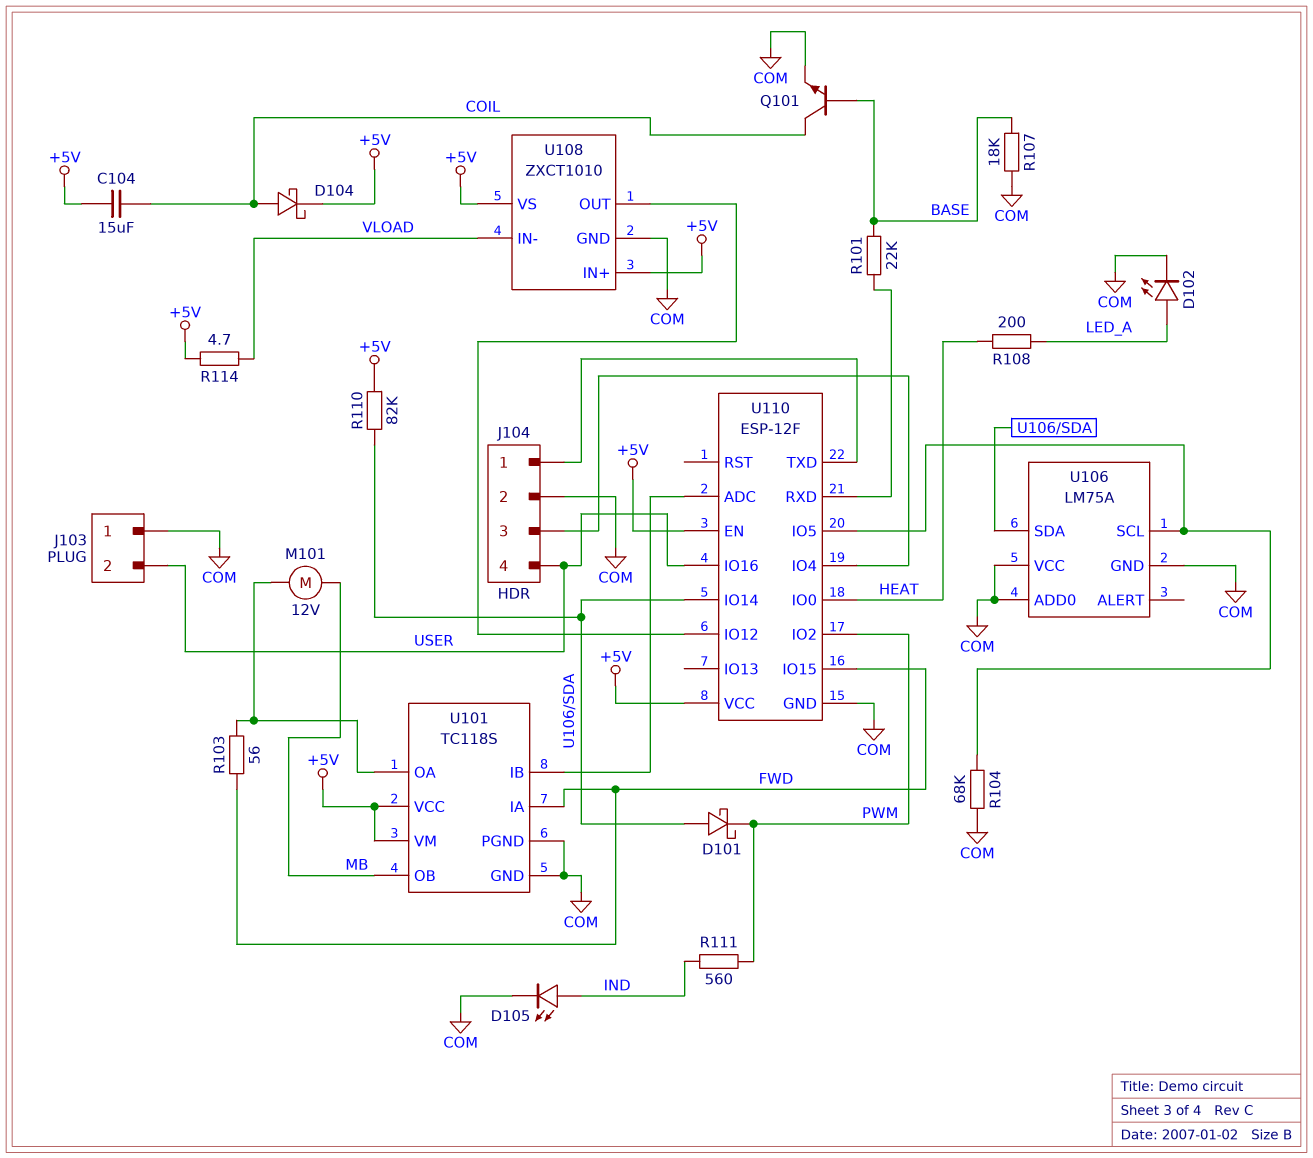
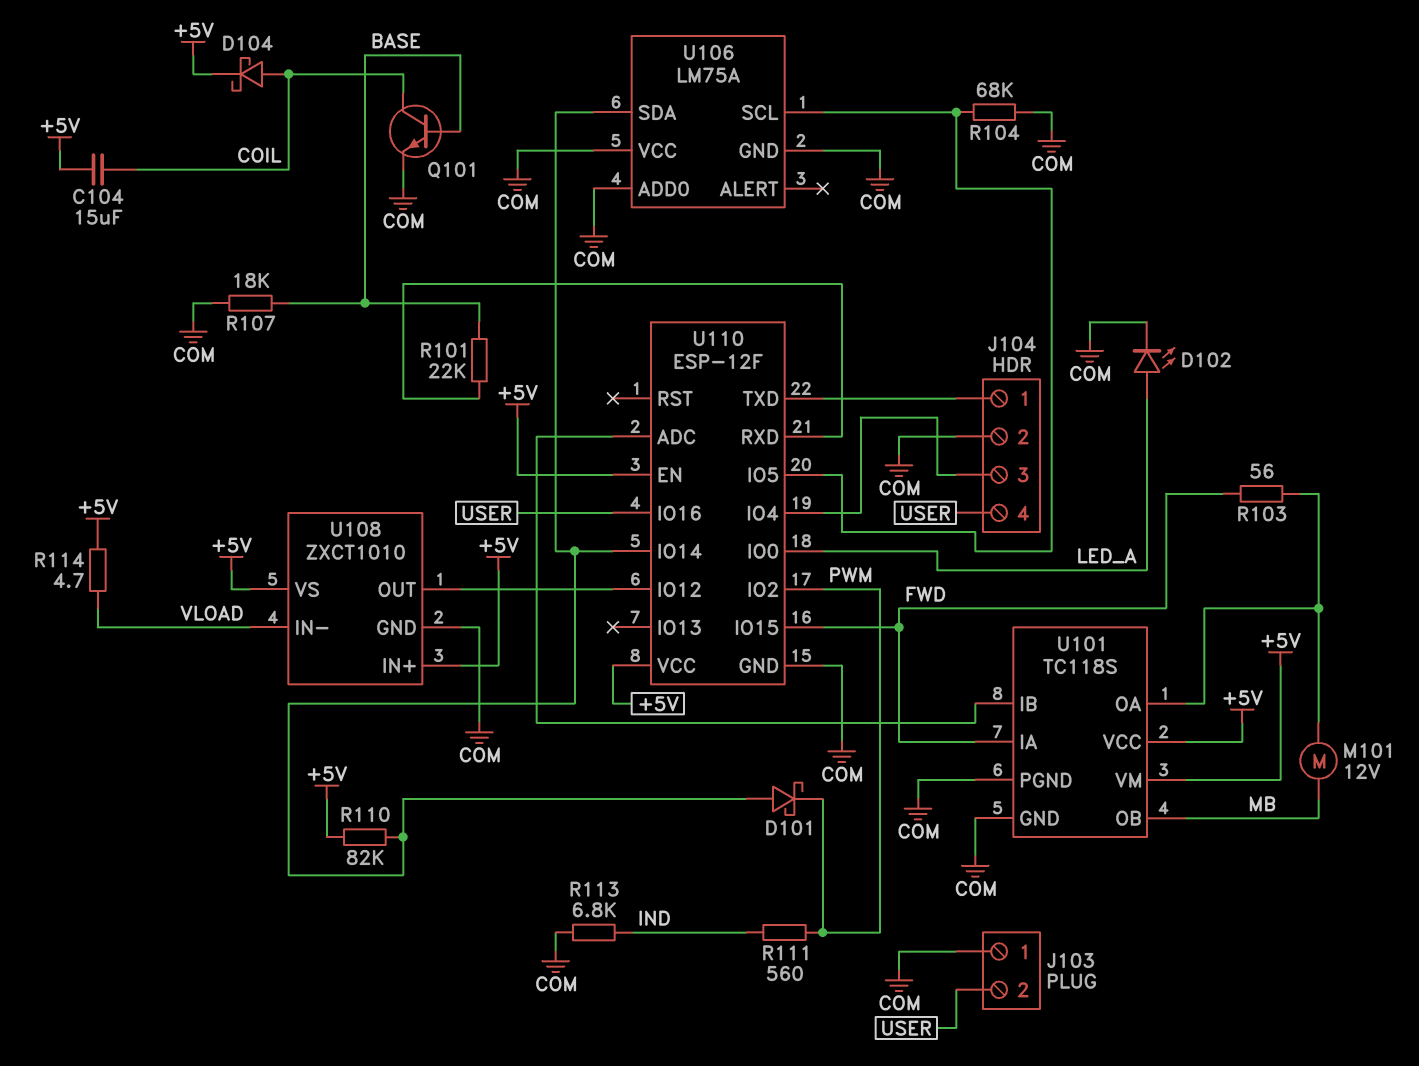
D105: LED (A IND, K COM) -> none
R108: 200 (HEAT, LED_A) -> none
R113: none -> 6.8k (COM, IND)
U110 pin IO0: HEAT -> LED_A

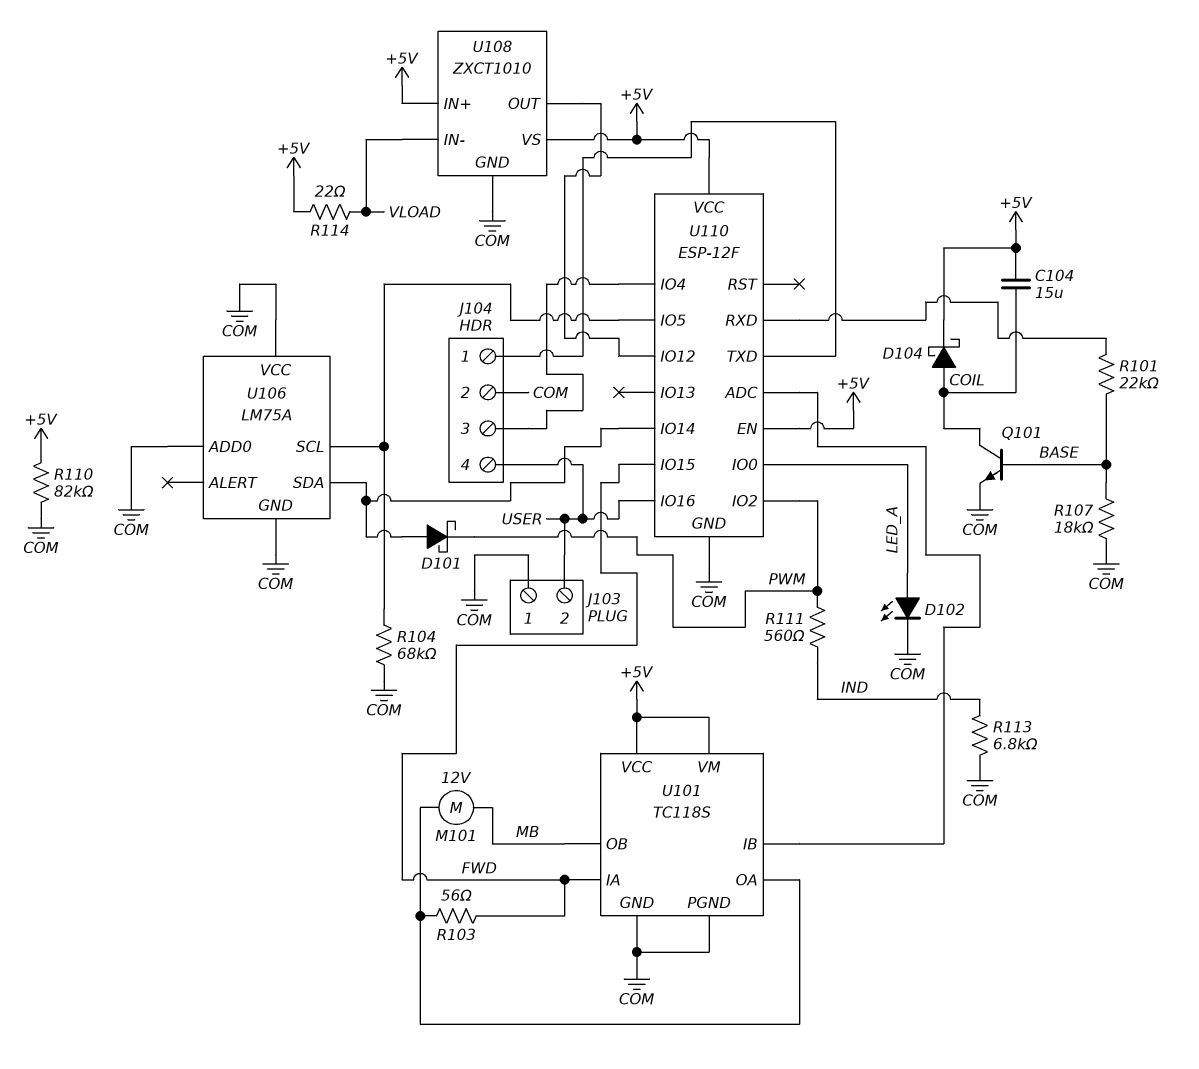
R110: 82k (+5V, U106/SDA) -> 82k (+5V, COM)
R114: 4.7 (+5V, VLOAD) -> 22 (+5V, VLOAD)

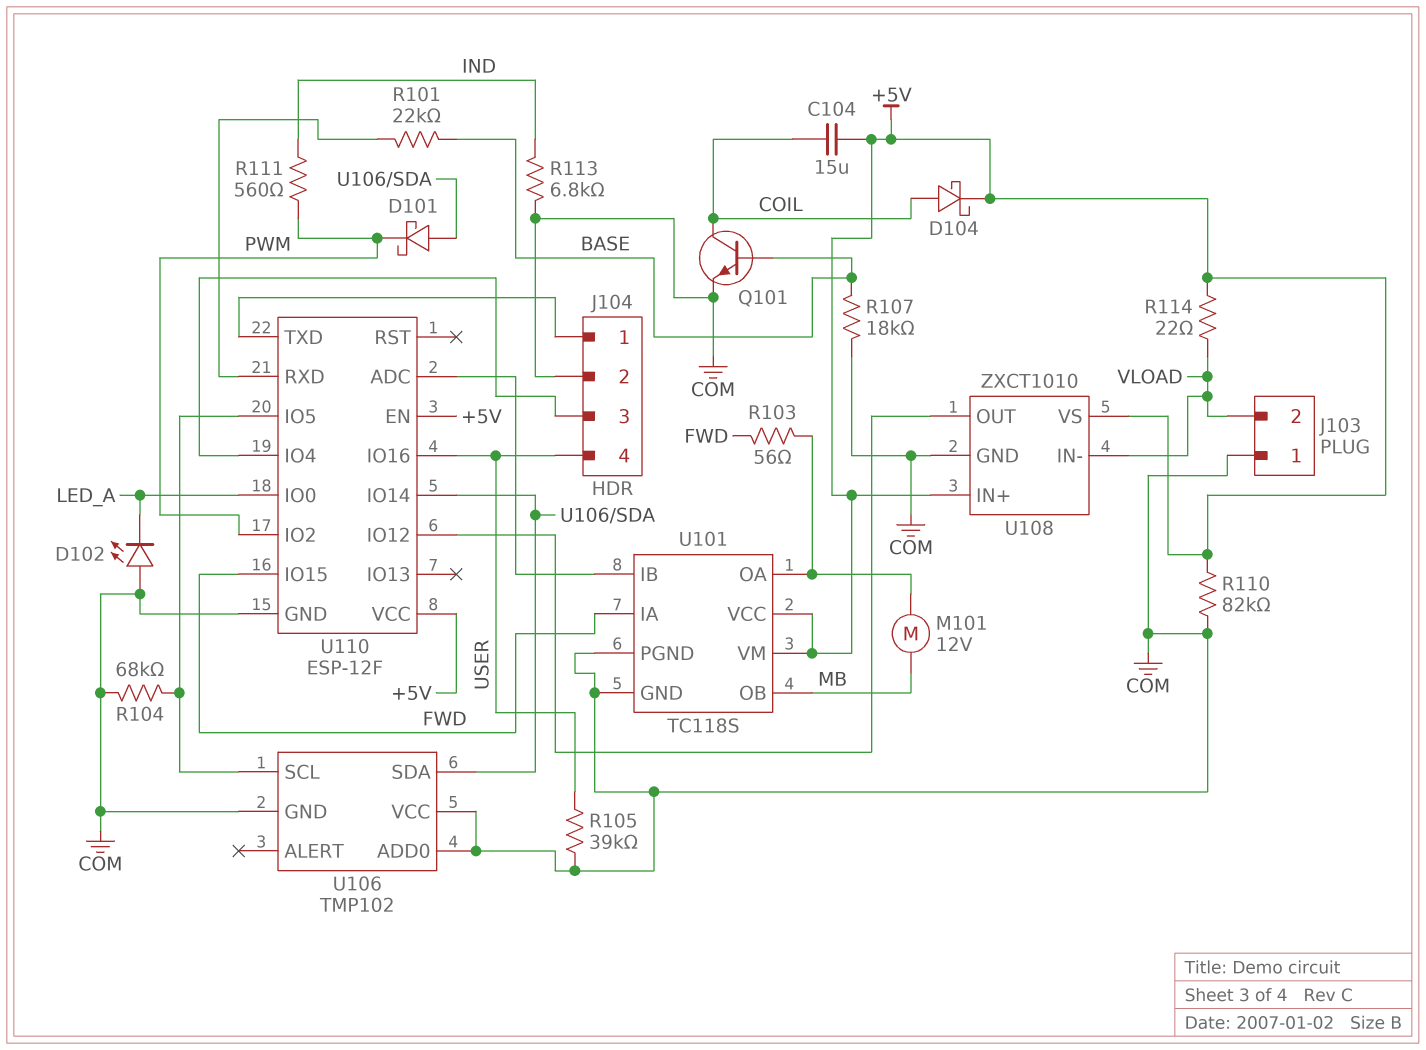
D102: LED (A LED_A, K COM) -> LED (A COM, K LED_A)
J103 pin 2: USER -> VLOAD
R105: none -> 39k (COM, USER)
U106: LM75A -> TMP102

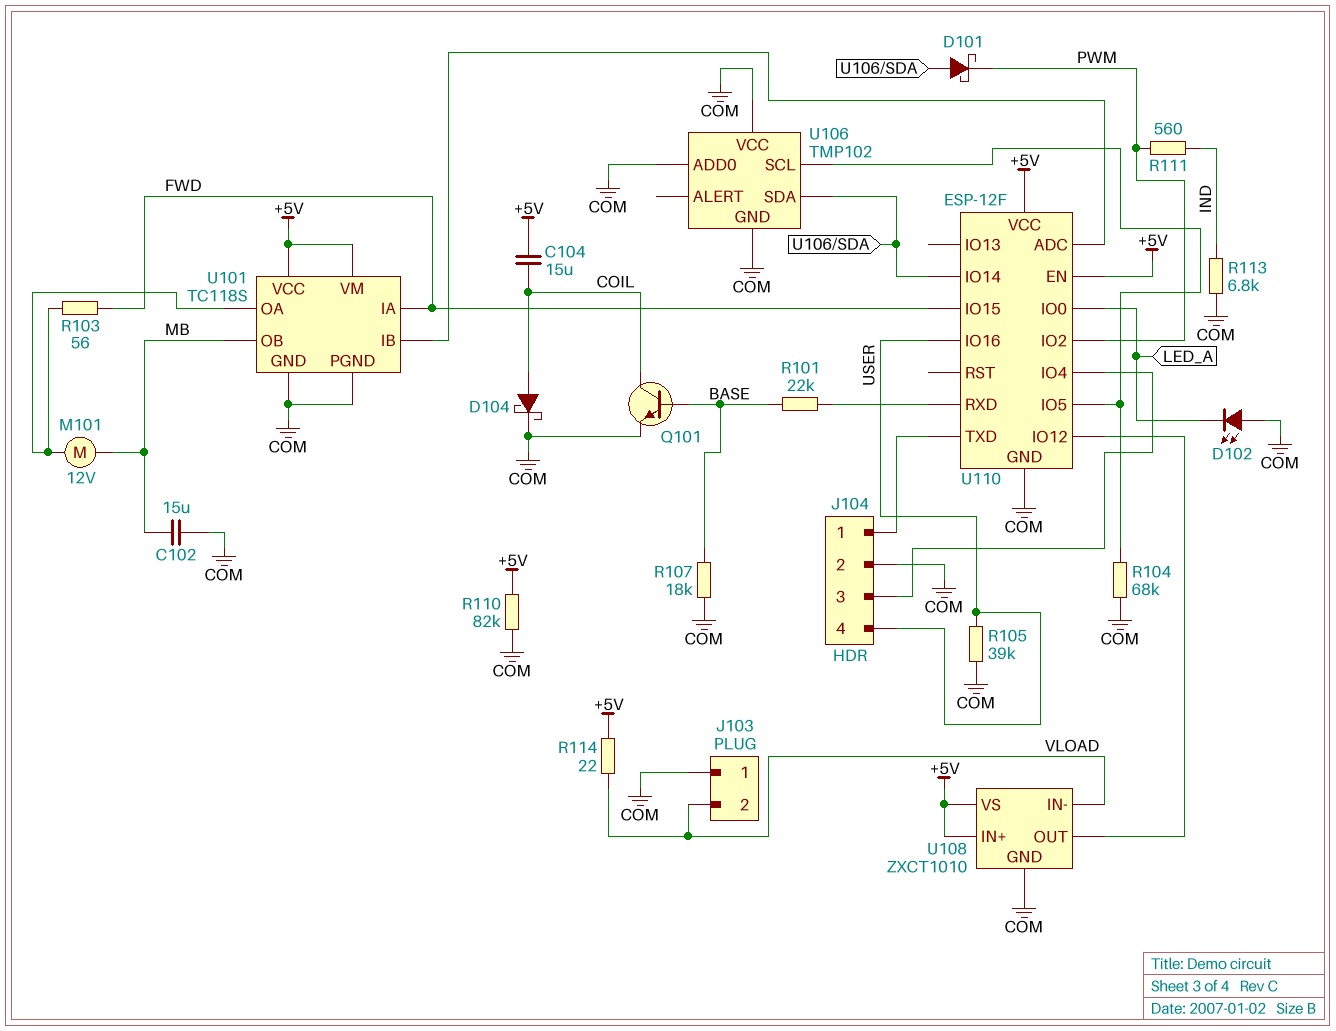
C102: none -> 15uF (COM, MB)
D104: schottky (A COIL, K +5V) -> schottky (A COIL, K COM)

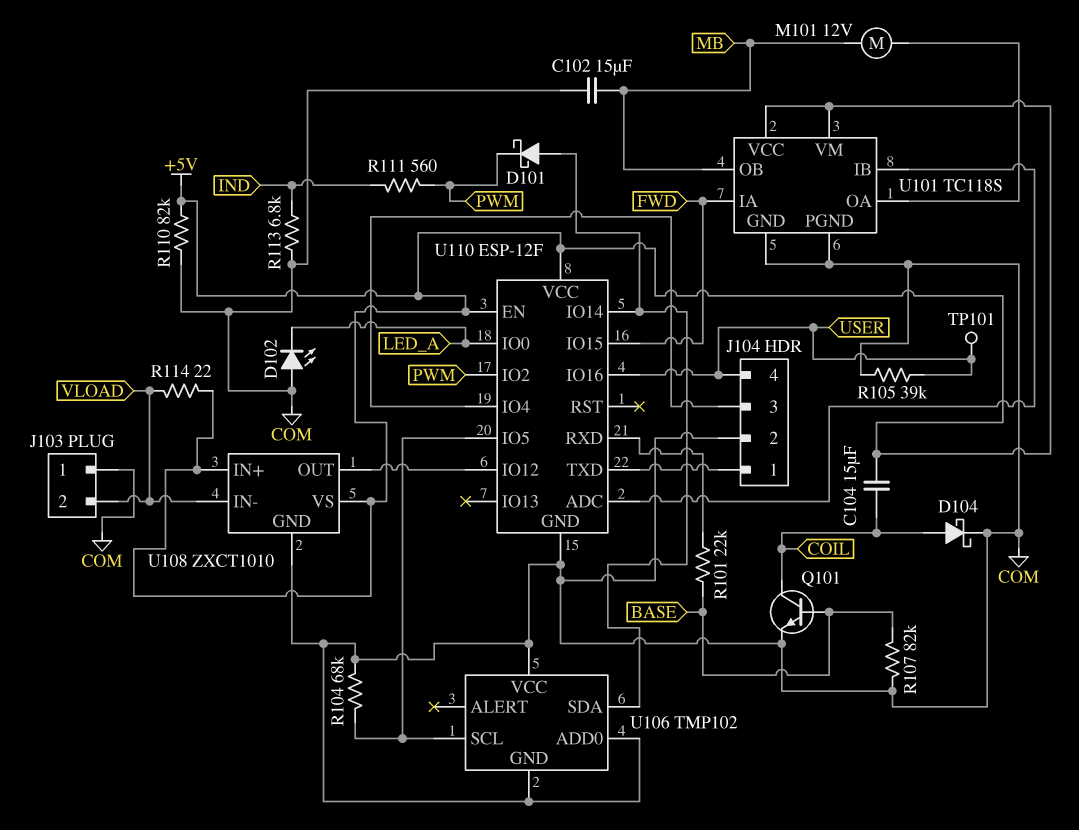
R103: 56 (FWD, U101/OA) -> none
R107: 18k (BASE, COM) -> 82k (BASE, COM)
TP101: none -> test point (USER)

